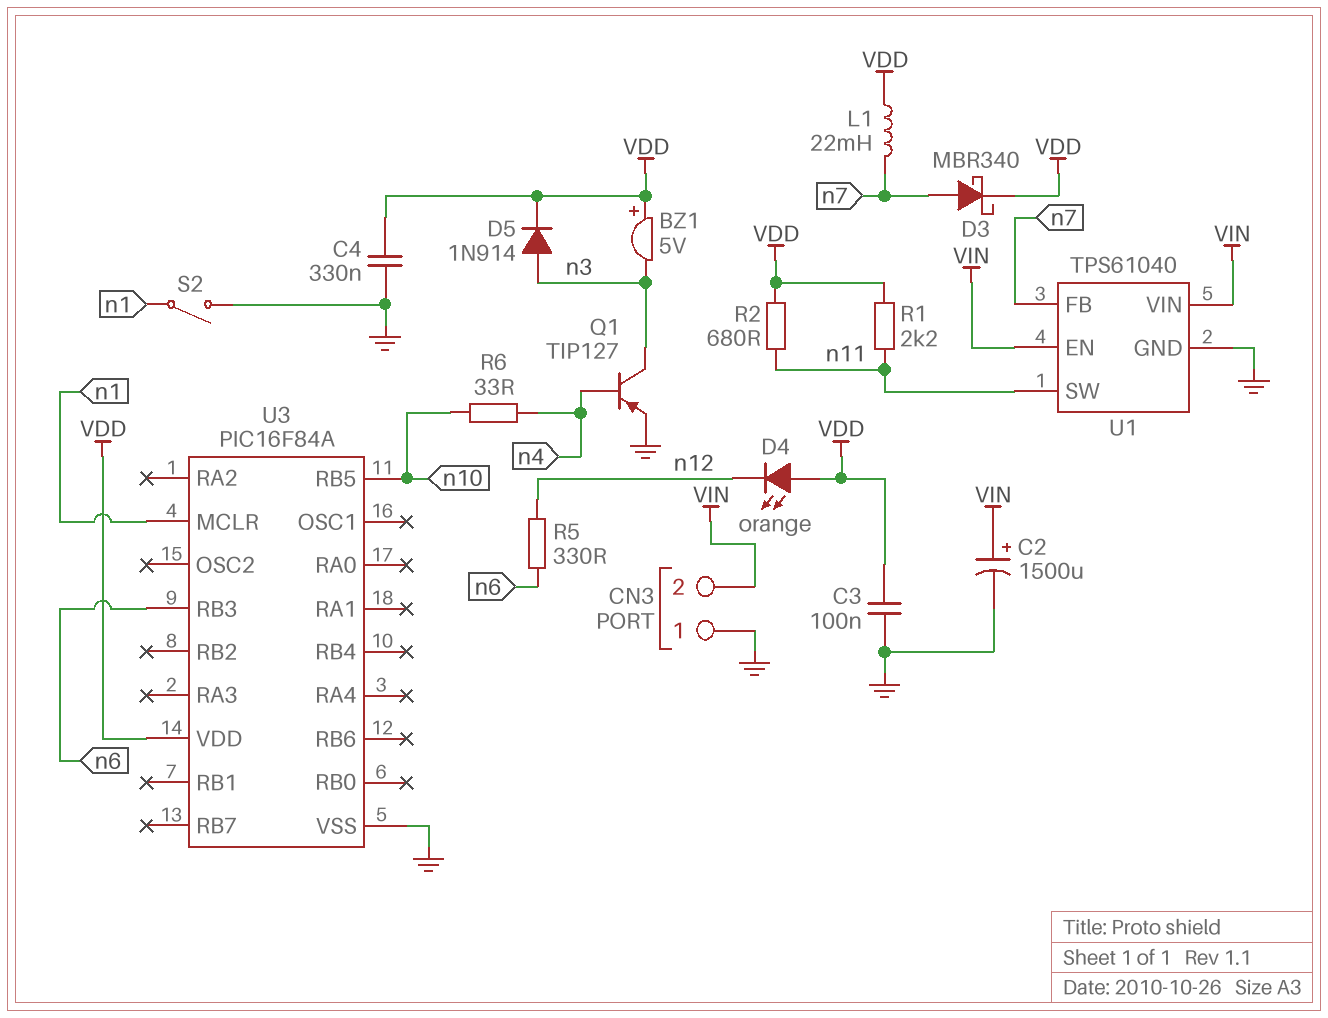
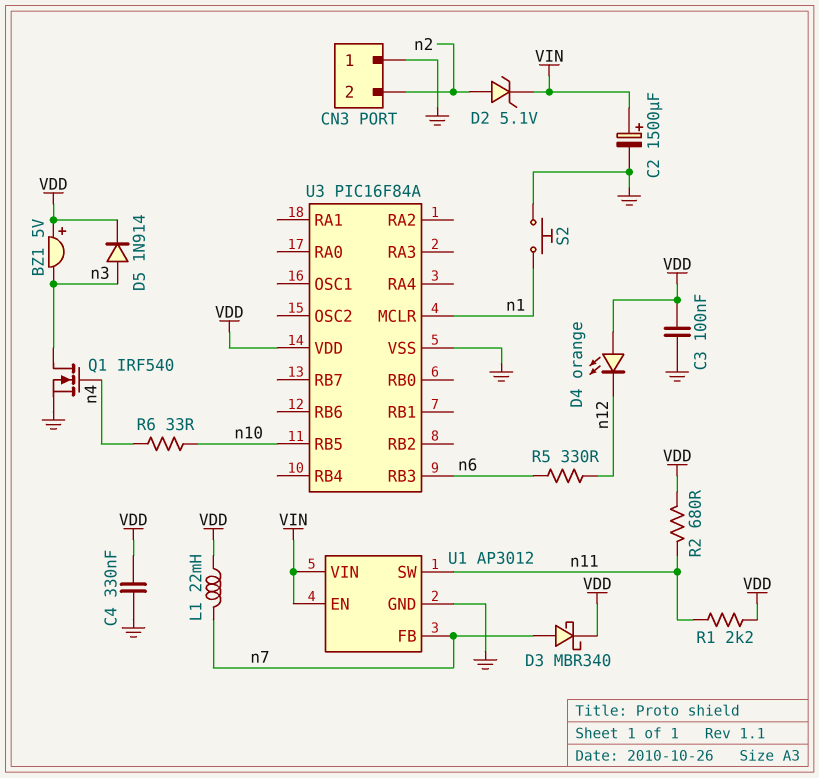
CN3 pin 2: VIN -> n2
D2: none -> zener 5.1V (A n2, K VIN)
Q1: PNP TIP127 (B n4, C n3, E GND) -> NMOS IRF540 (G n4, D n3, S GND)
S2: switch (GND, n1) -> button (GND, n1)
U1: TPS61040 -> AP3012

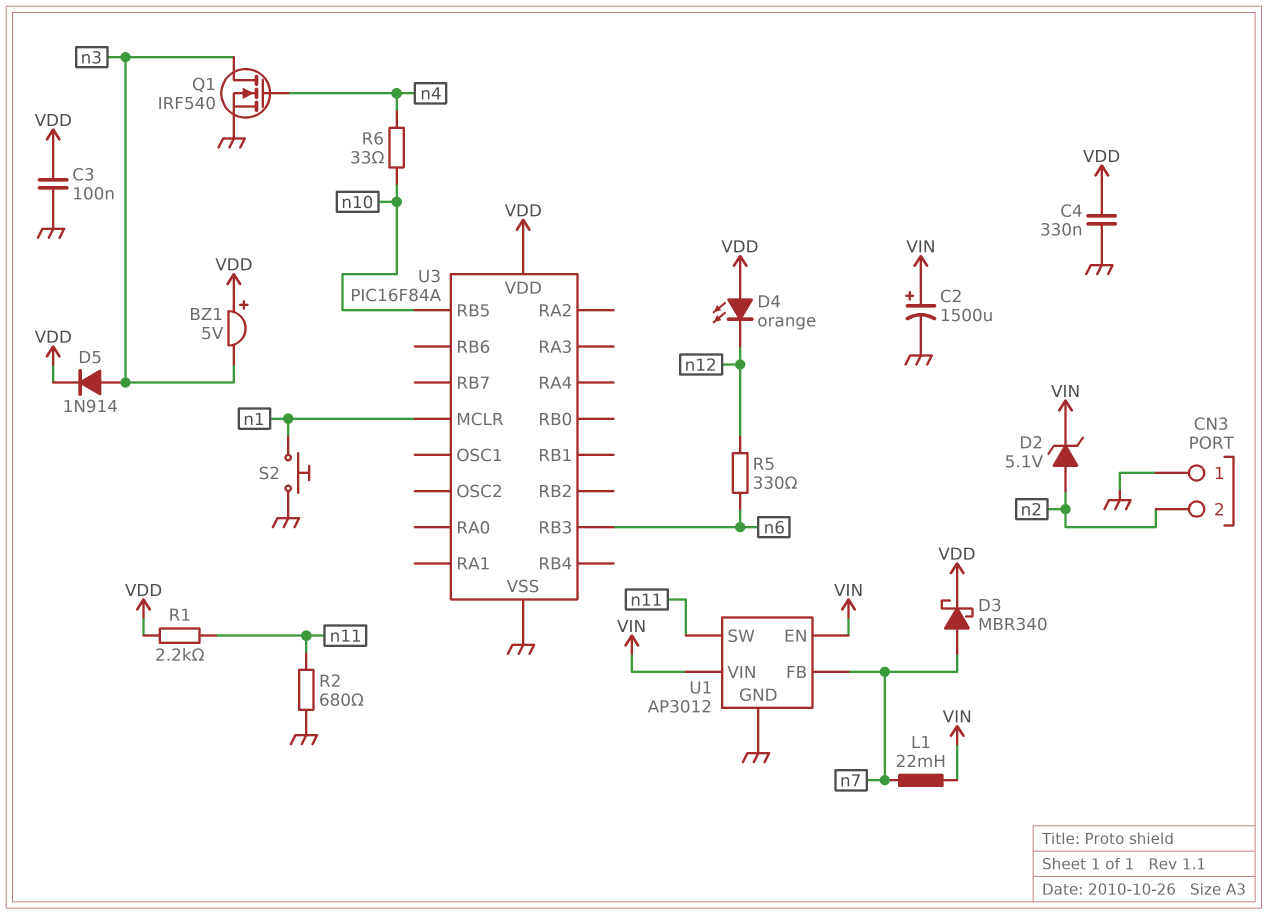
L1: 22mH (VDD, n7) -> 22mH (VIN, n7)
R2: 680 (VDD, n11) -> 680 (GND, n11)

